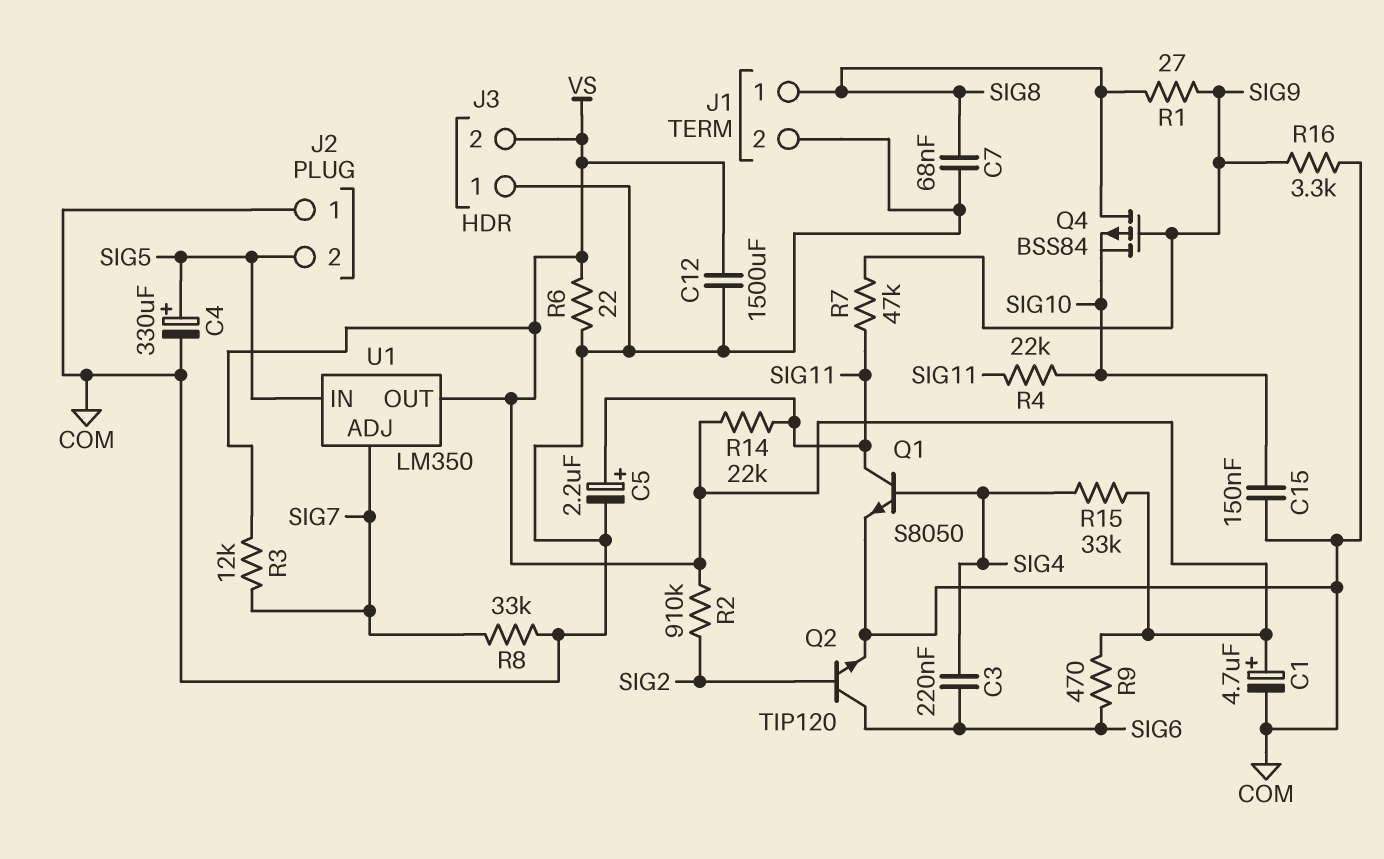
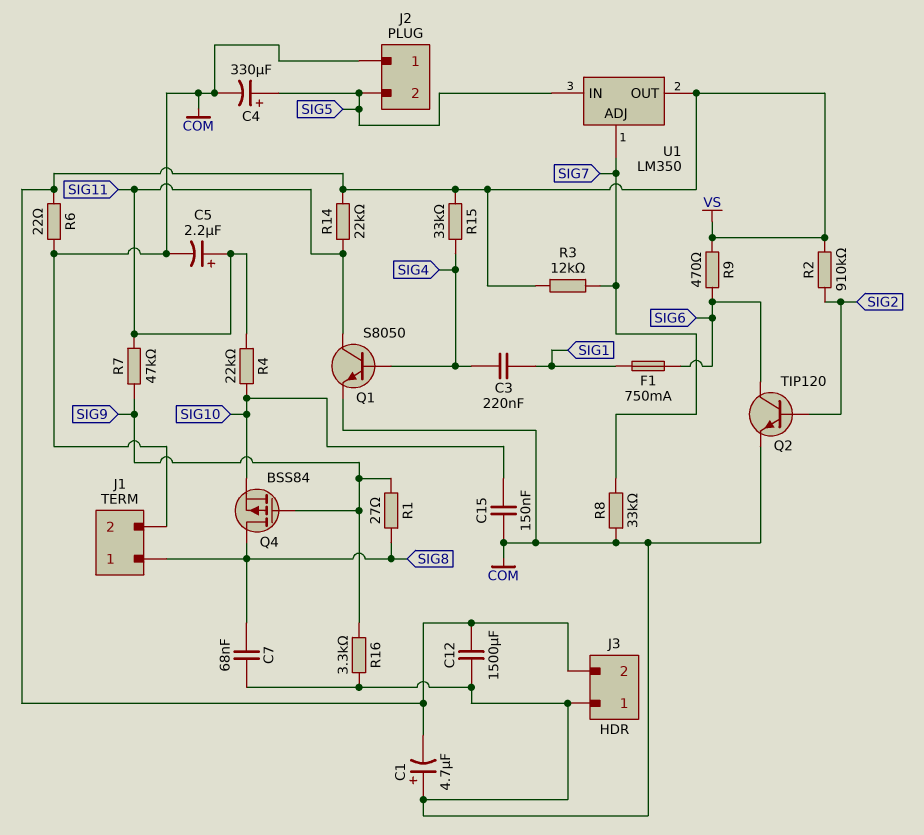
C1: 4.7uF (plus VS, minus COM) -> 4.7uF (plus COM, minus VS)
C3: 220nF (SIG4, SIG6) -> 220nF (SIG1, SIG4)
F1: none -> 750mA (SIG1, SIG6)

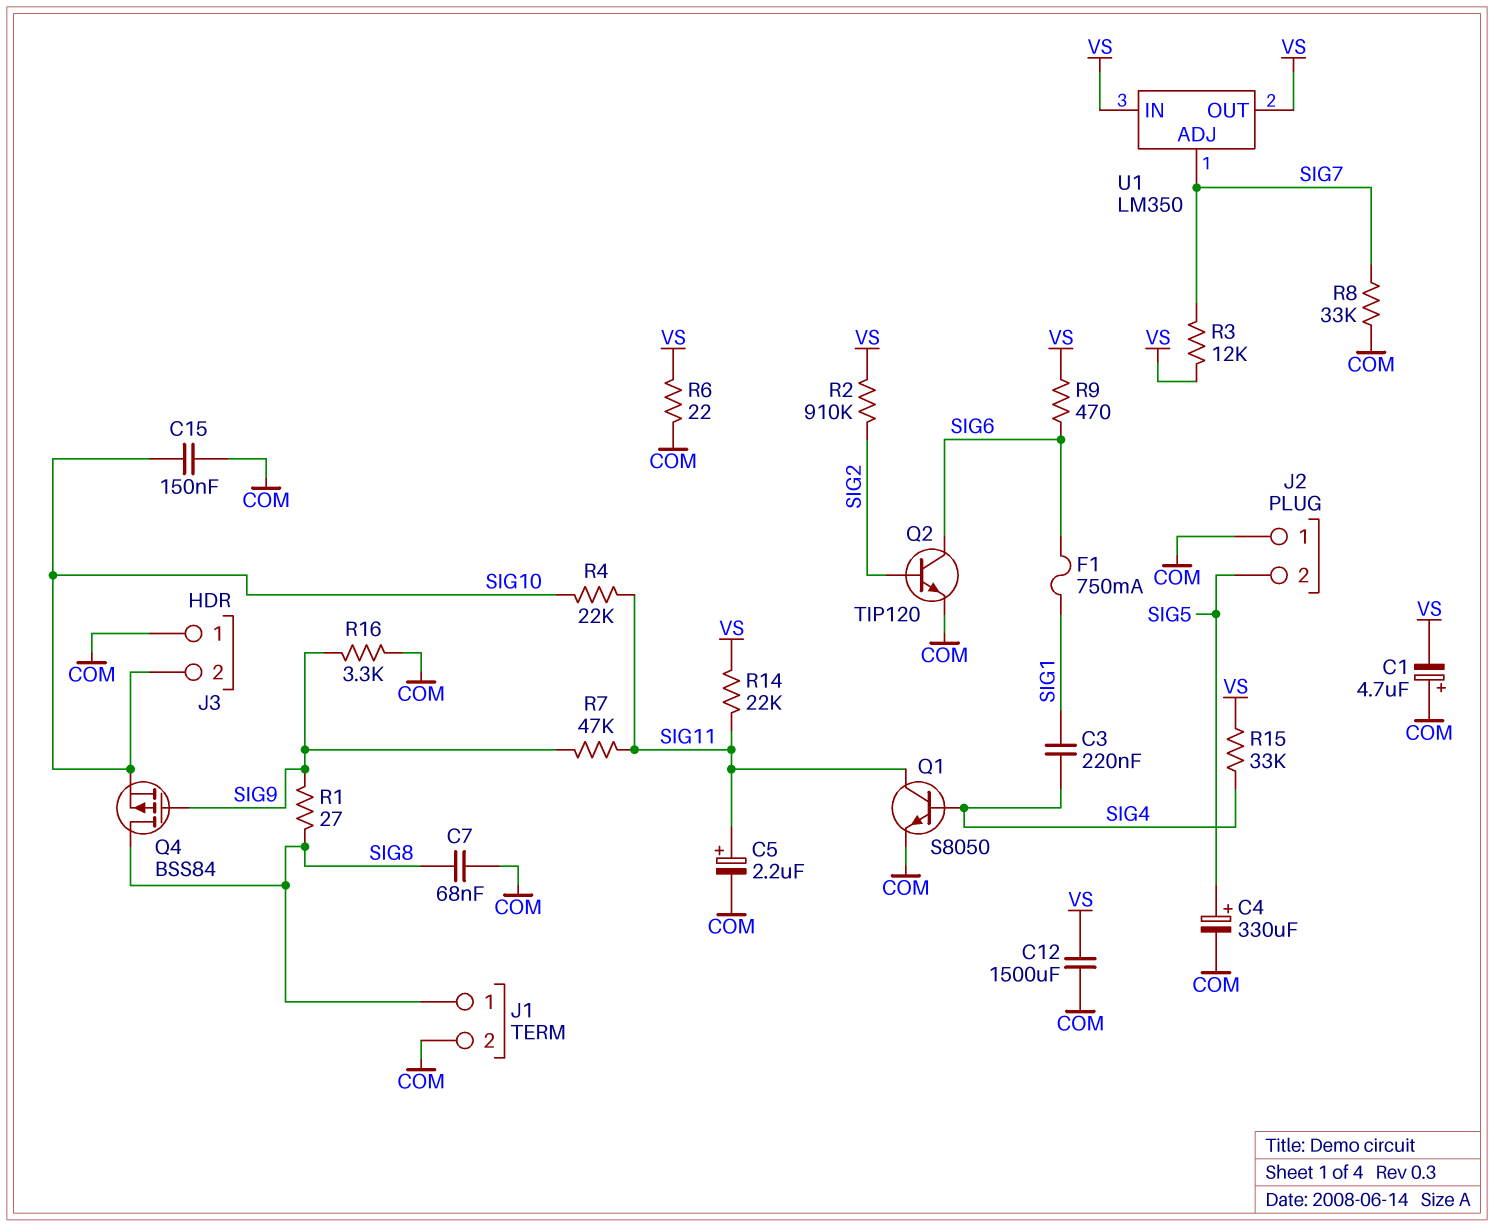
J3 pin 2: VS -> SIG10
U1 pin IN: SIG5 -> VS

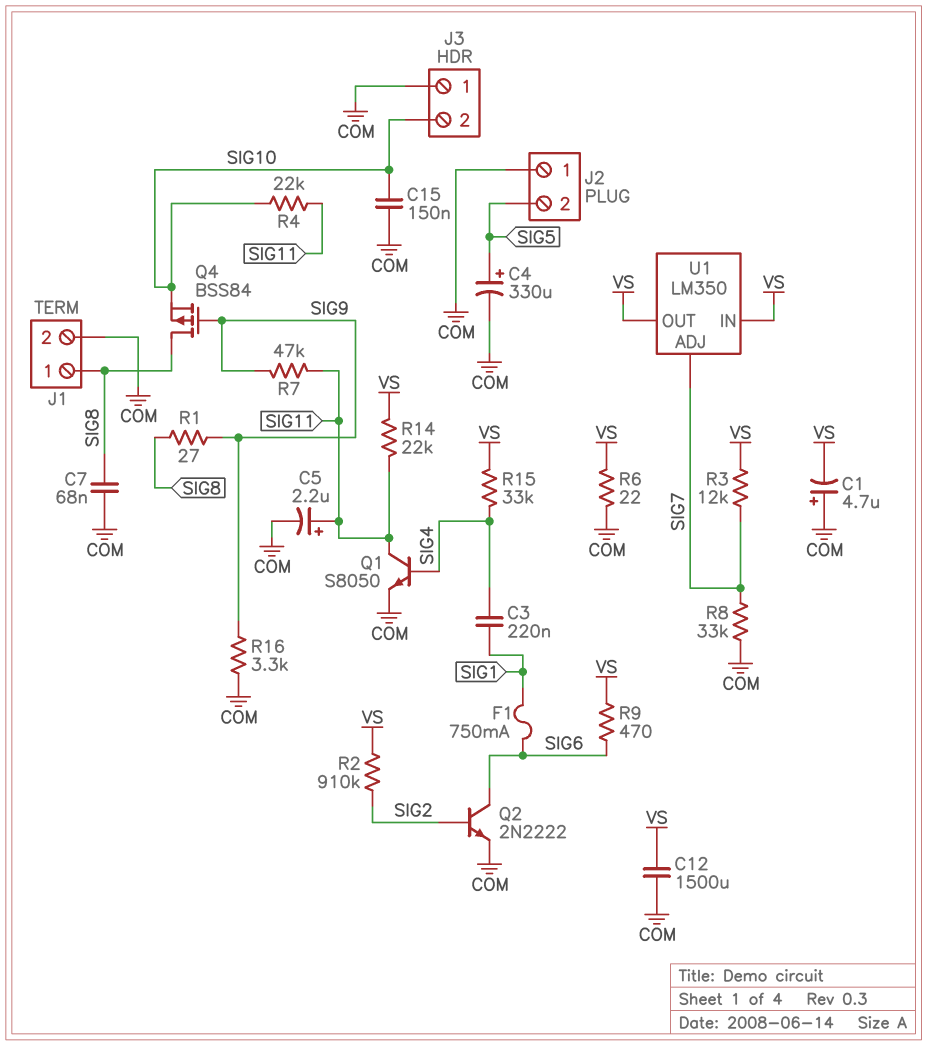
Q2: NPN TIP120 (B SIG2, C SIG6, E COM) -> NPN 2N2222 (B SIG2, C SIG6, E COM)

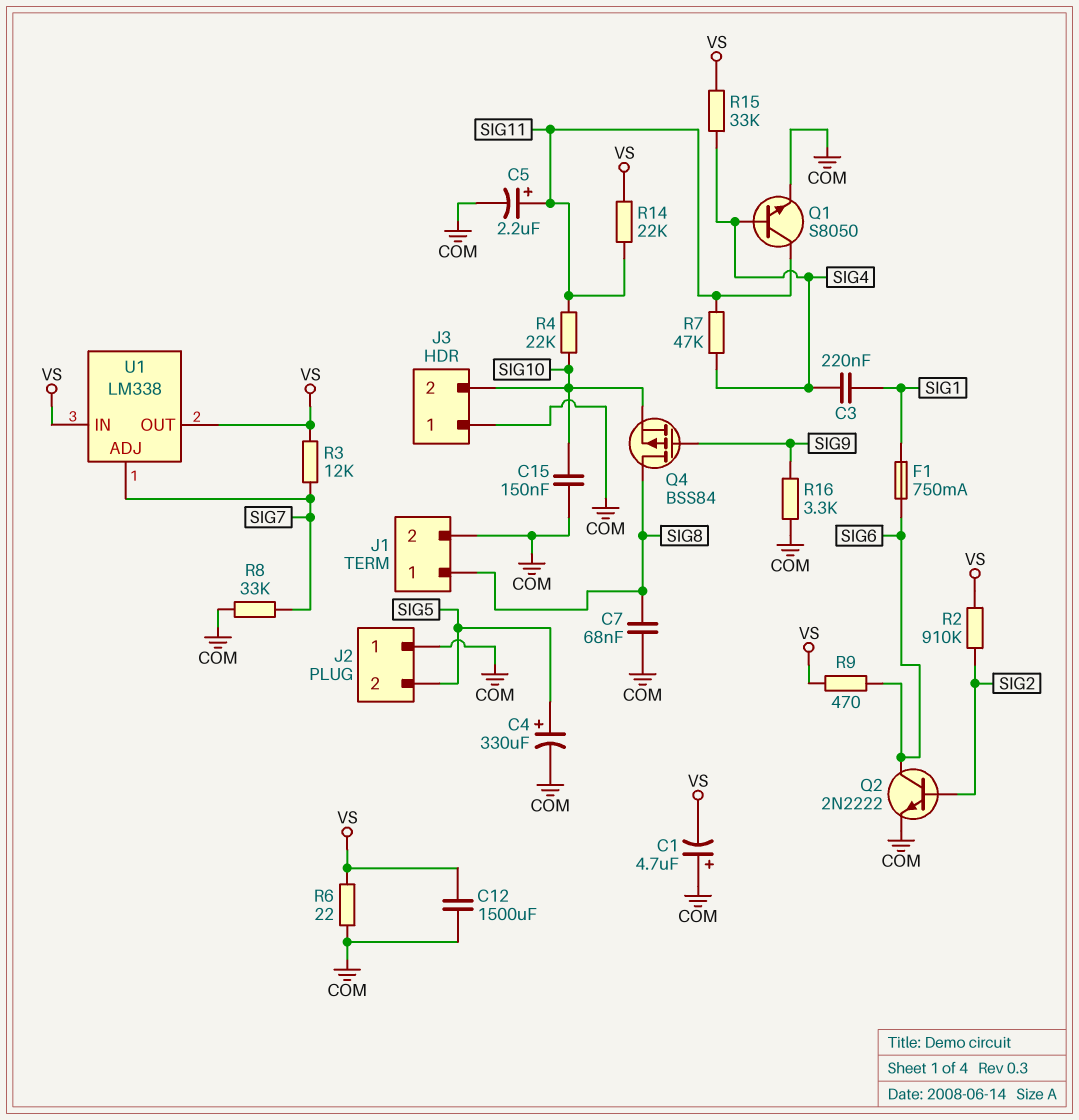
R1: 27 (SIG8, SIG9) -> none
R7: 47k (SIG9, SIG11) -> 47k (SIG4, SIG11)
U1: LM350 -> LM338

